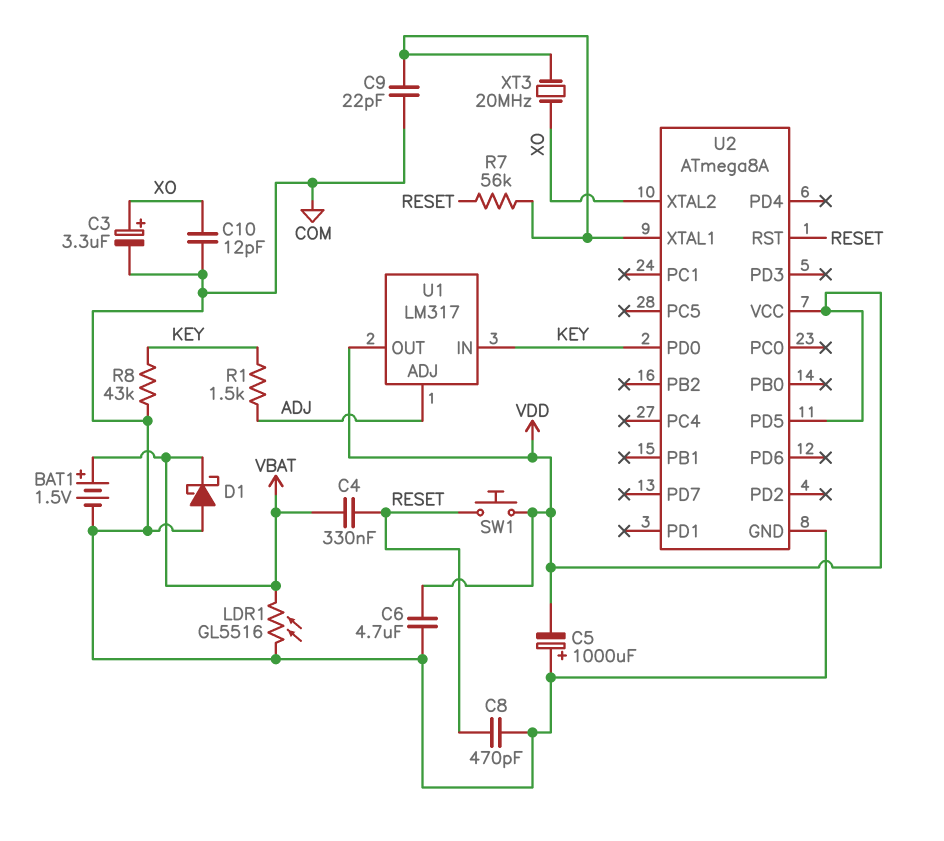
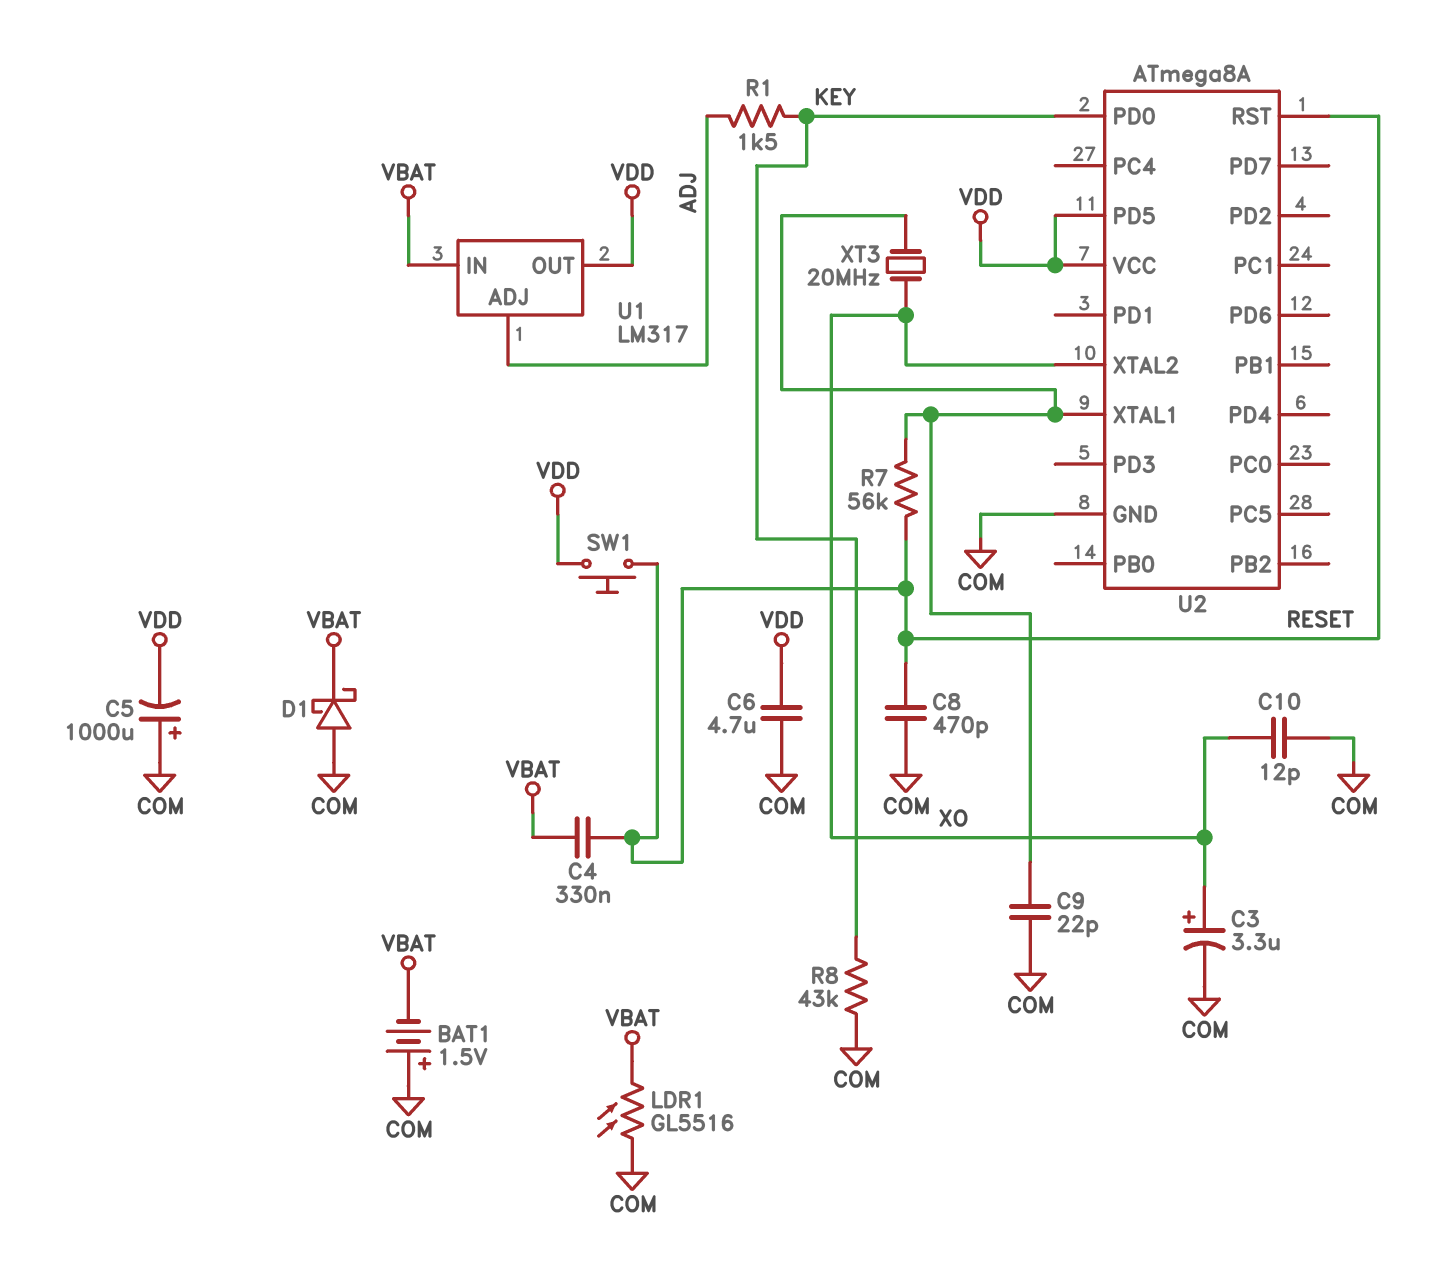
BAT1: 1.5V (plus VBAT, minus COM) -> 1.5V (plus COM, minus VBAT)
U1 pin IN: KEY -> VBAT

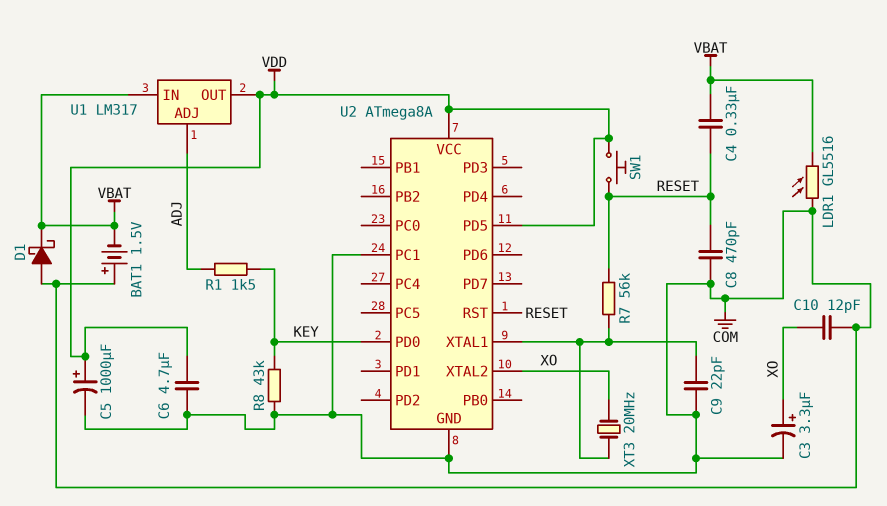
C5: 1000uF (plus COM, minus VDD) -> 1000uF (plus VDD, minus COM)
U2 pin PC1: none -> COM

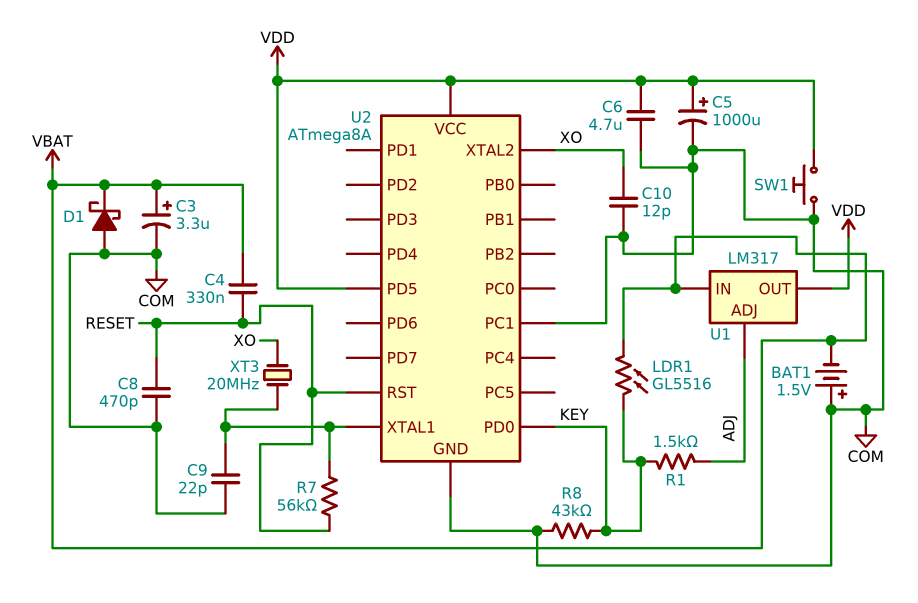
C3: 3.3uF (plus XO, minus COM) -> 3.3uF (plus VBAT, minus COM)
LDR1: GL5516 (COM, VBAT) -> GL5516 (KEY, VBAT)
SW1: button (RESET, VDD) -> button (COM, VDD)

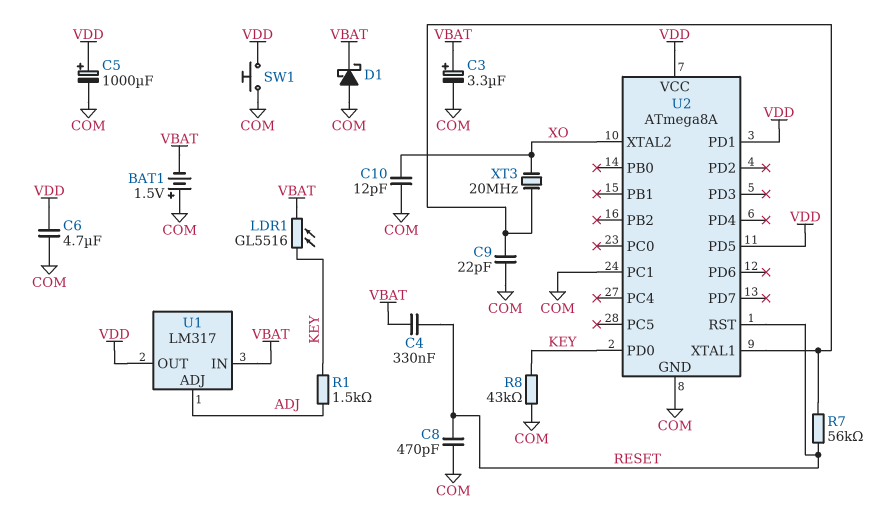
U2 pin PD1: none -> VDD

